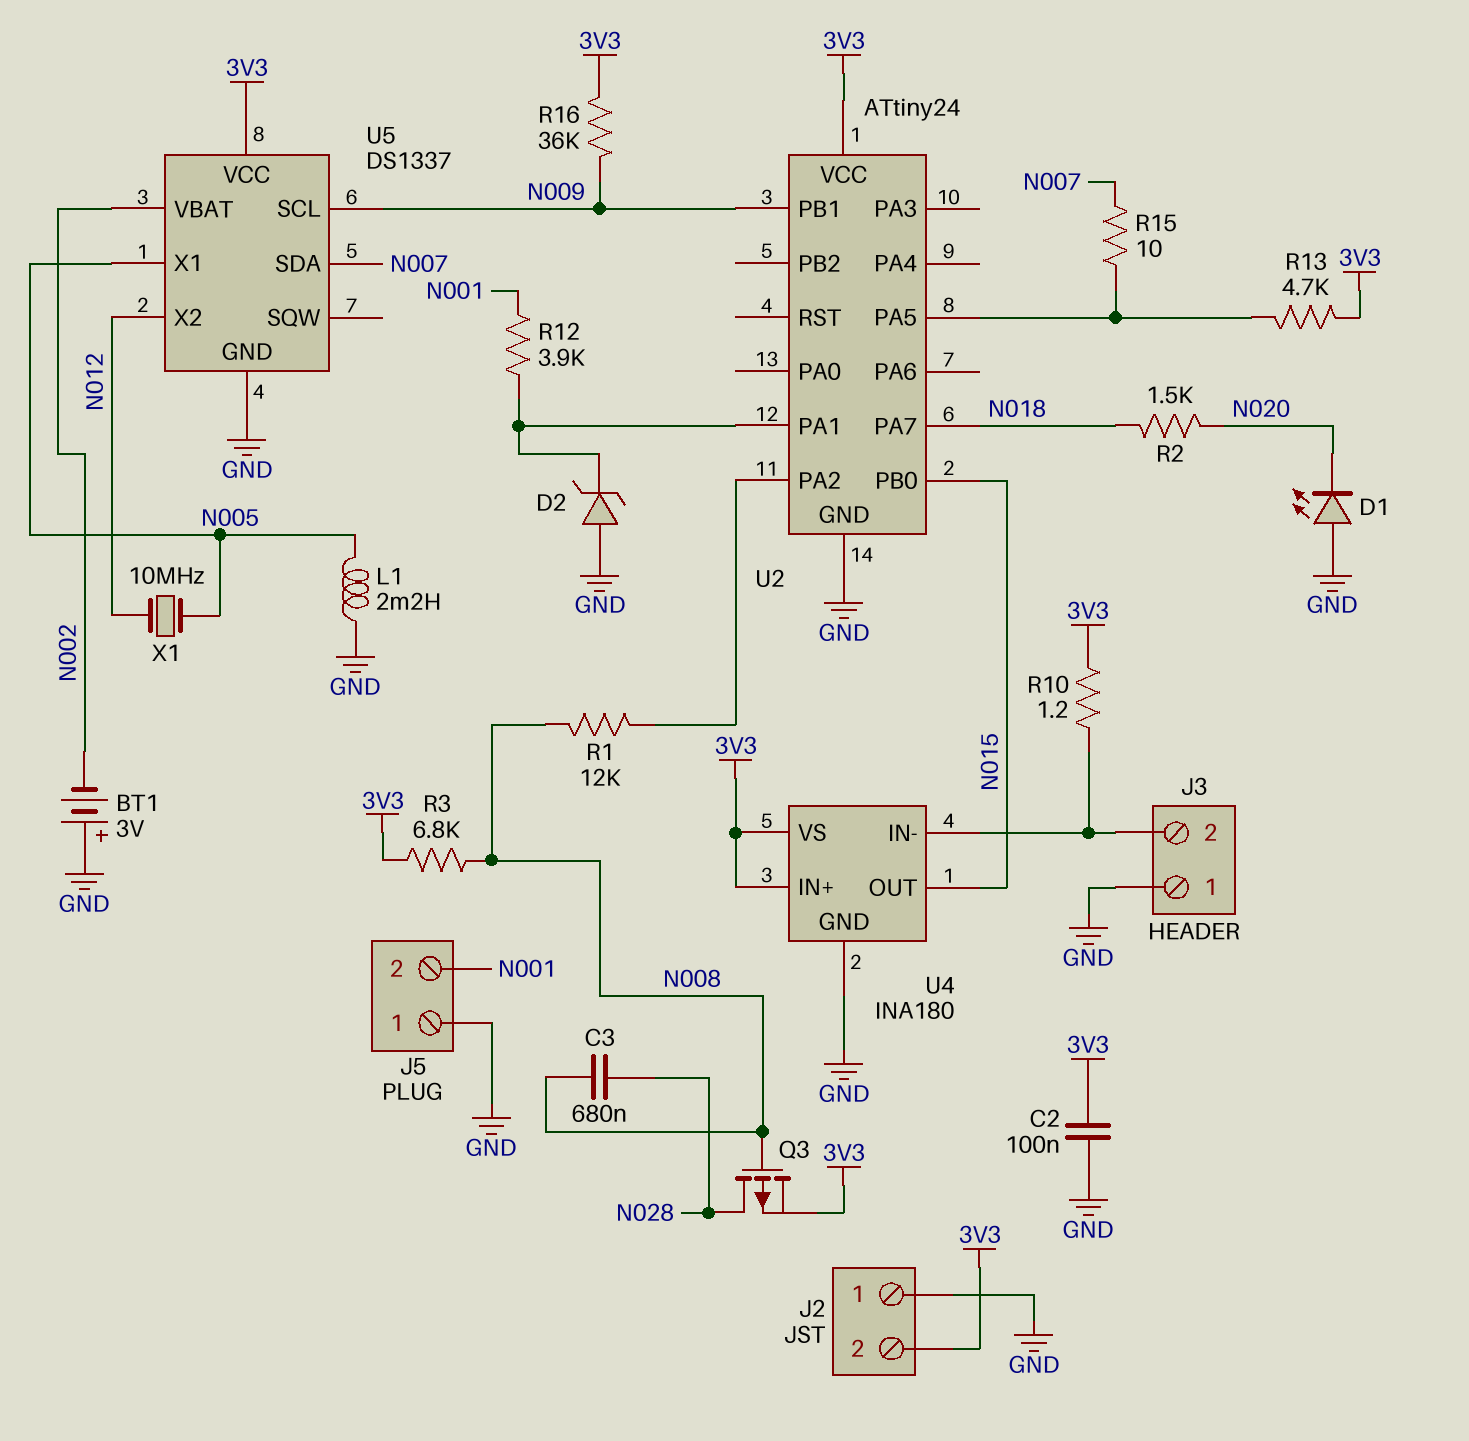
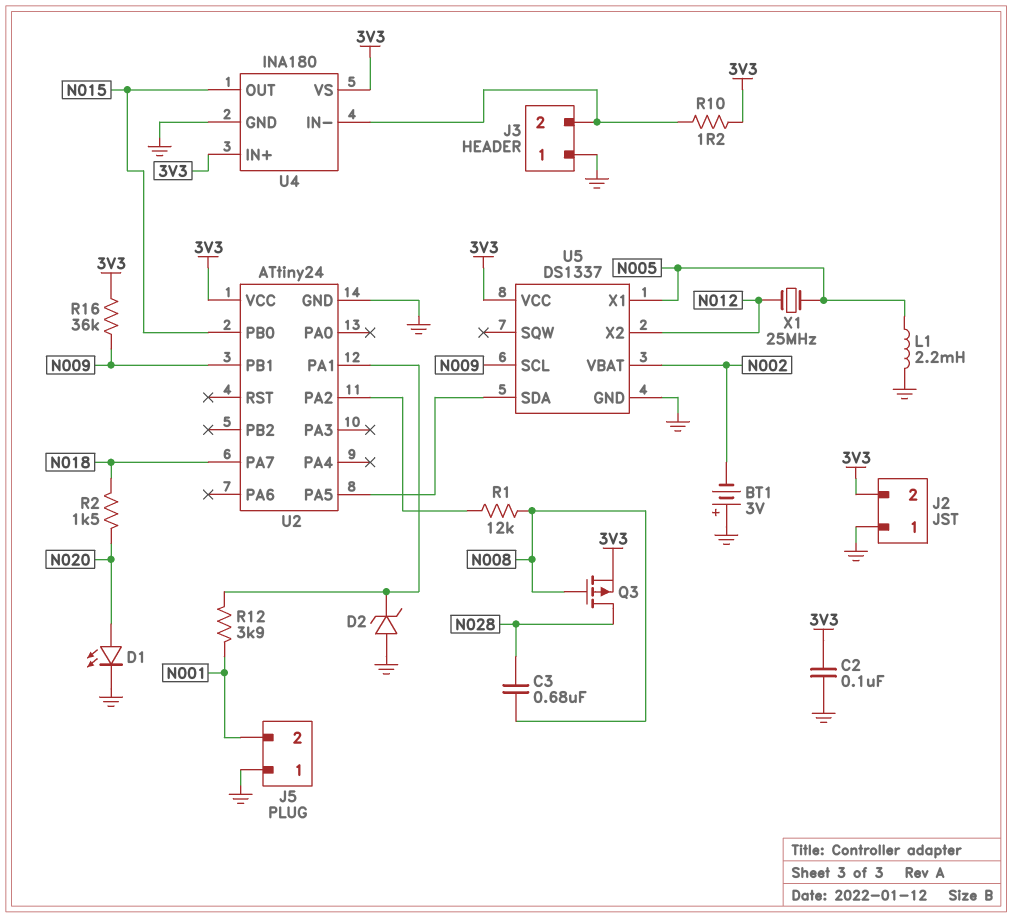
D1: LED (A GND, K N020) -> LED (A N020, K GND)
R3: 6.8k (3V3, N008) -> none
R13: 4.7k (3V3, U2/PA5) -> none
R15: 10 (N007, U2/PA5) -> none
U5 pin SDA: N007 -> U2/PA5
X1: 10MHz (N005, N012) -> 25MHz (N005, N012)

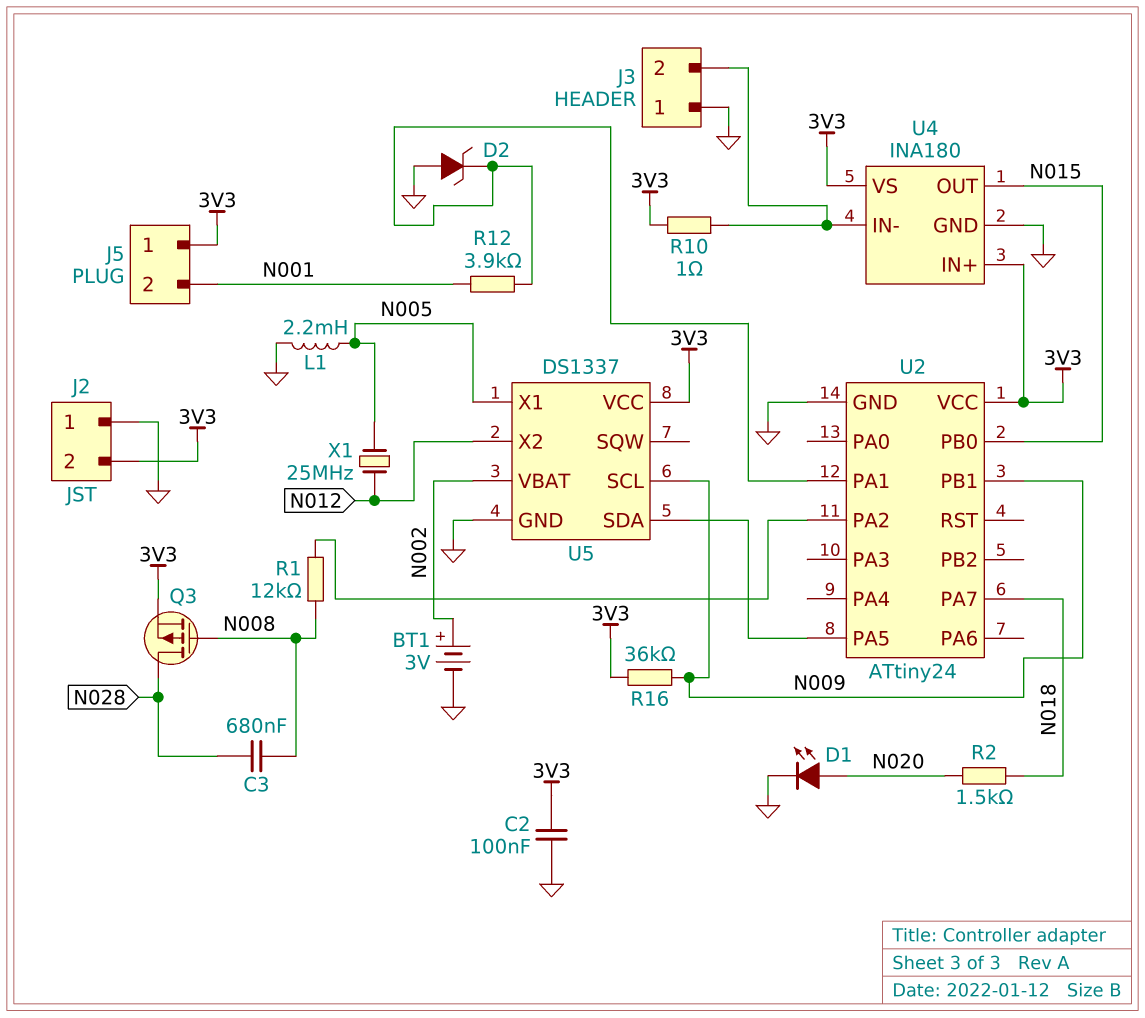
BT1: 3V (plus GND, minus N002) -> 3V (plus N002, minus GND)
J5 pin 1: GND -> 3V3
R10: 1.2 (3V3, J3/2) -> 1 (3V3, J3/2)

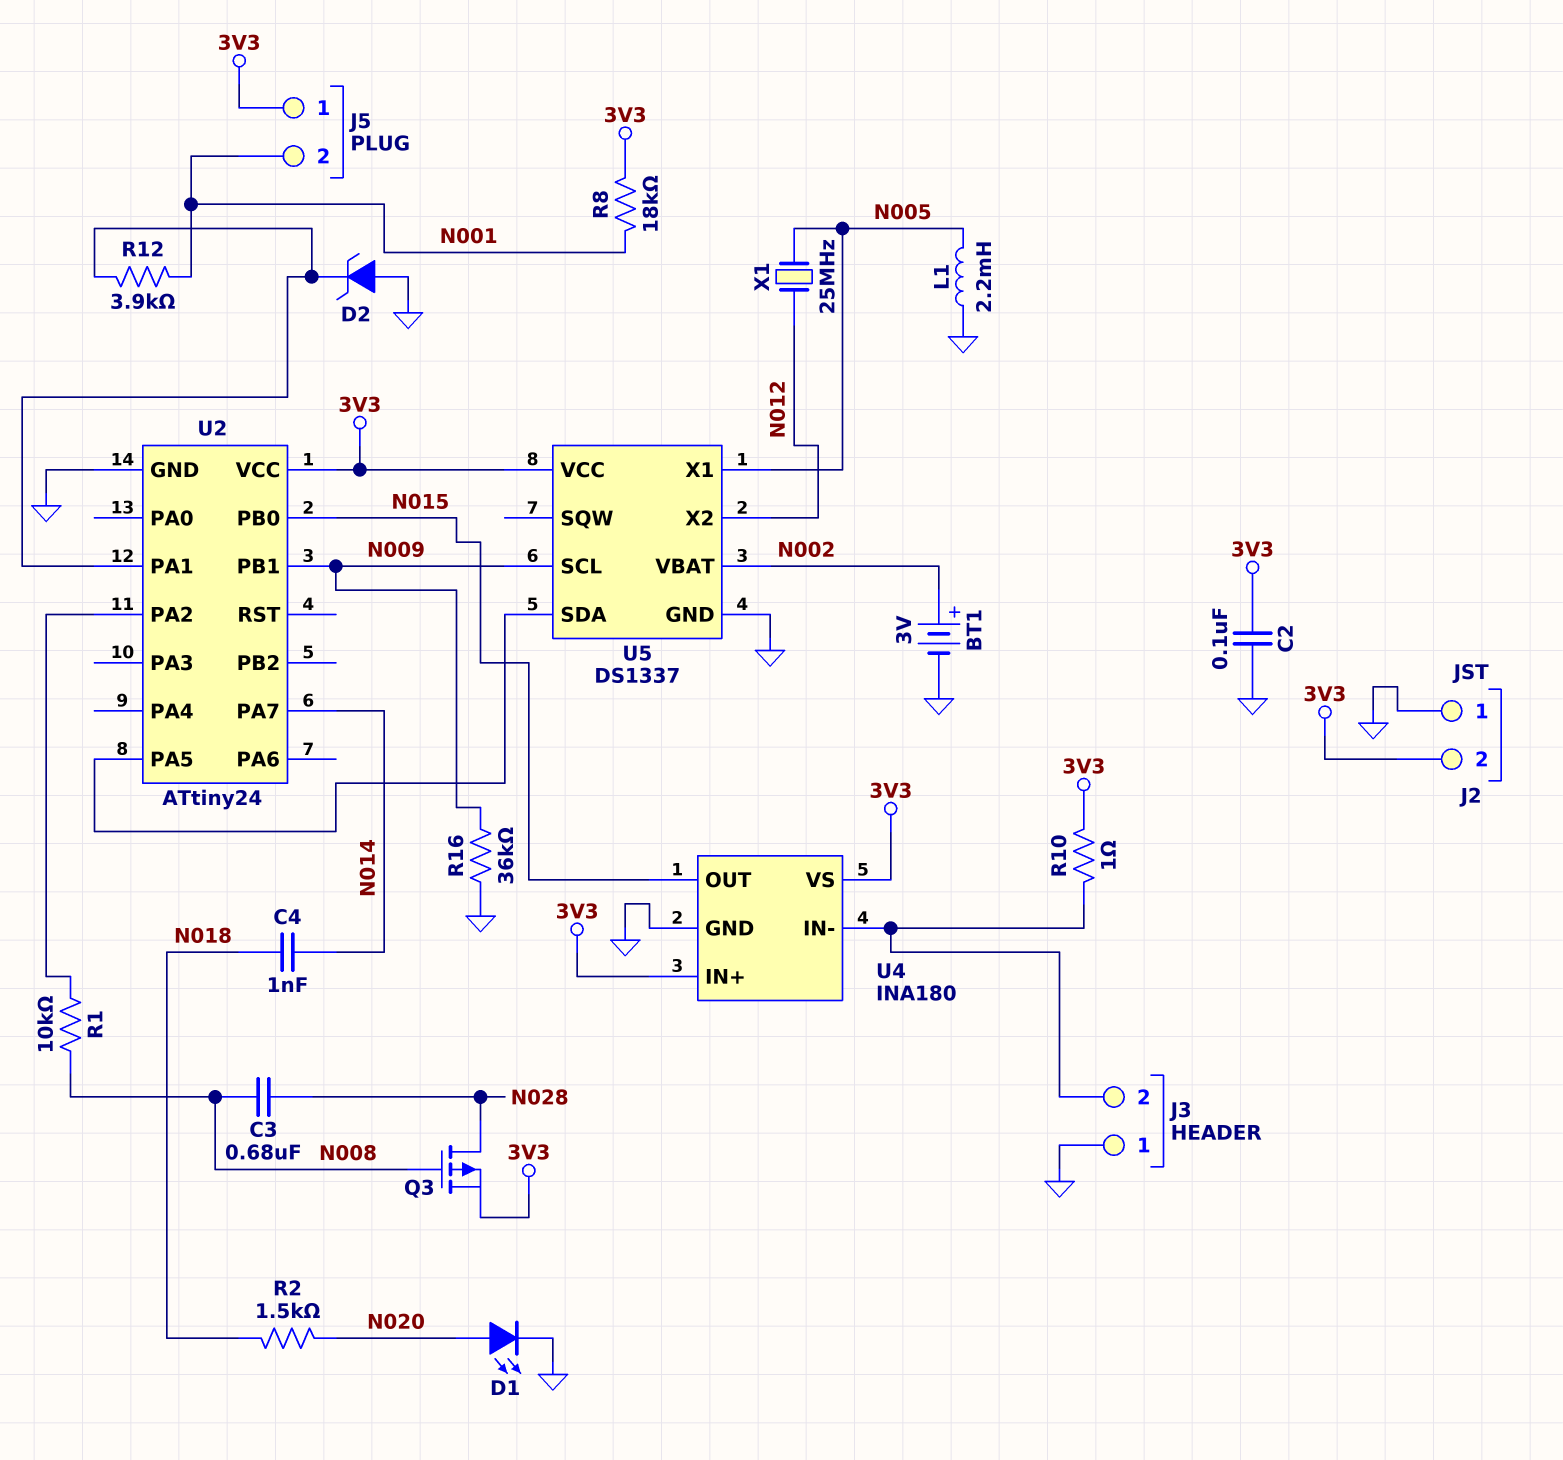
C4: none -> 1nF (N014, N018)
R1: 12k (N008, U2/PA2) -> 10k (N008, U2/PA2)
R8: none -> 18k (3V3, N001)
R16: 36k (3V3, N009) -> 36k (GND, N009)
U2 pin PA7: N018 -> N014

